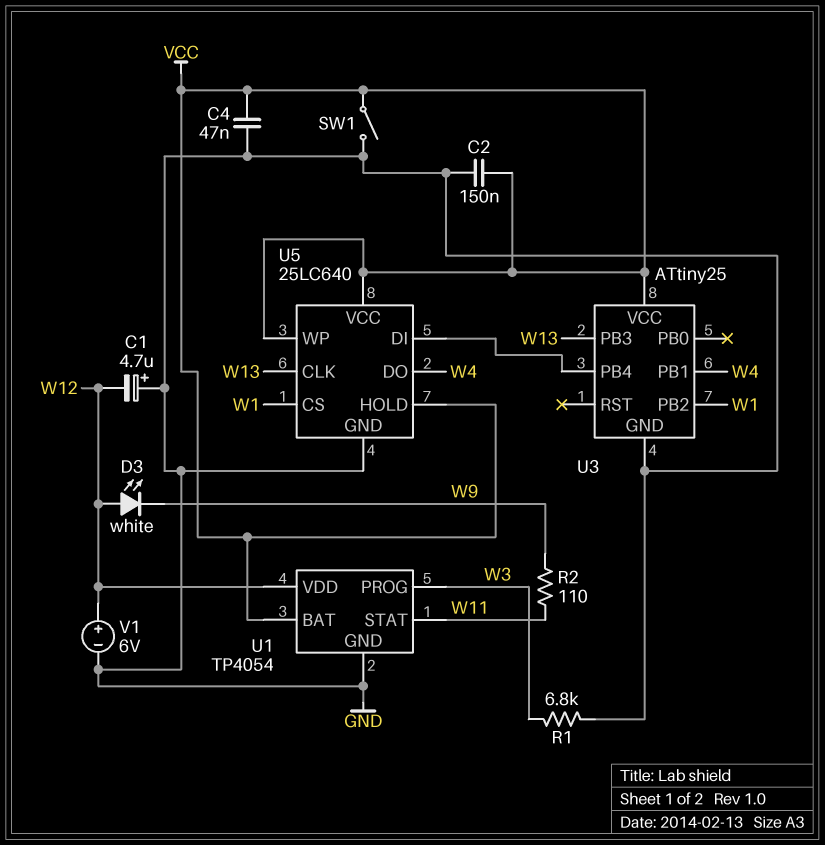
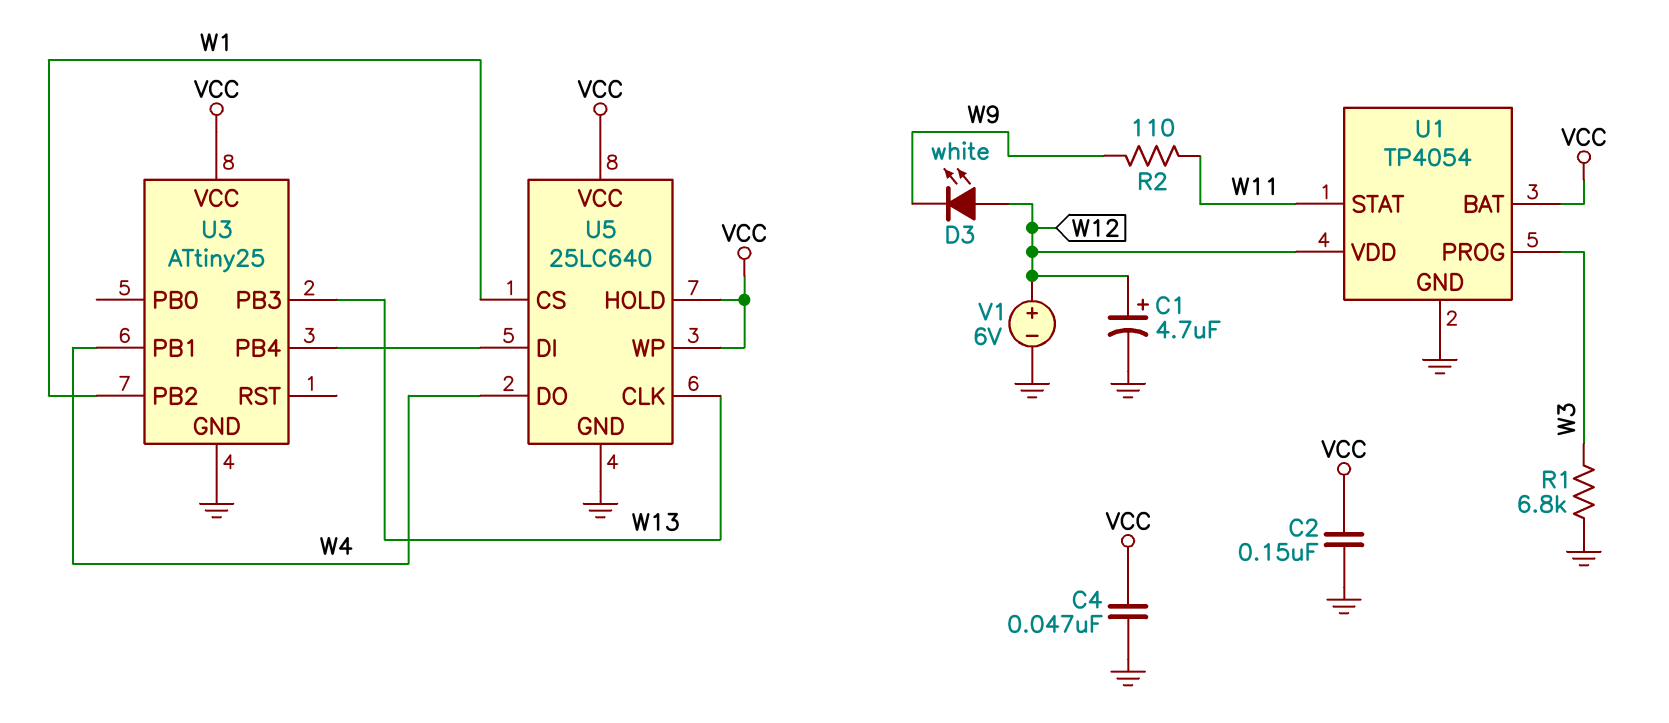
C1: 4.7uF (plus GND, minus W12) -> 4.7uF (plus W12, minus GND)
SW1: switch (GND, VCC) -> none

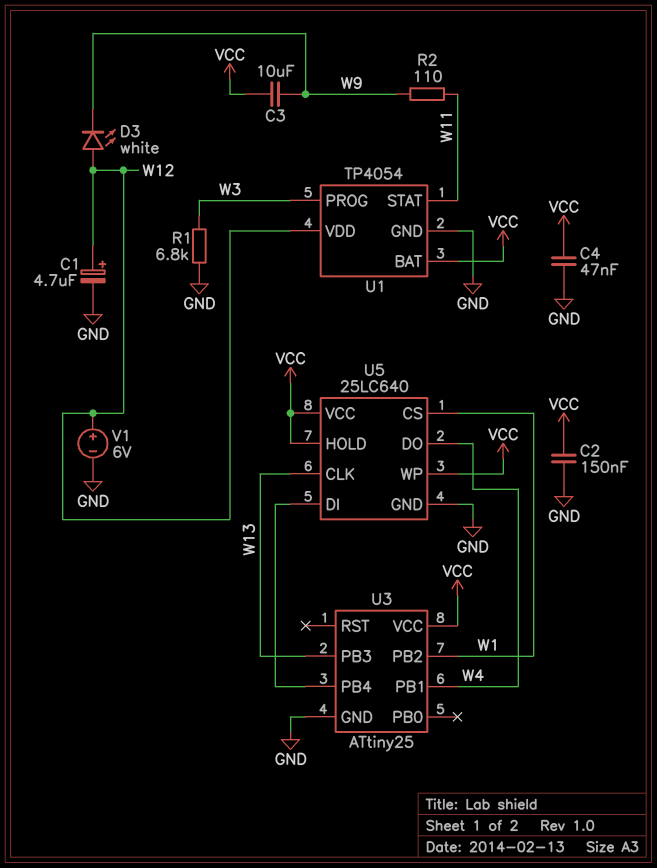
C3: none -> 10uF (VCC, W9)

